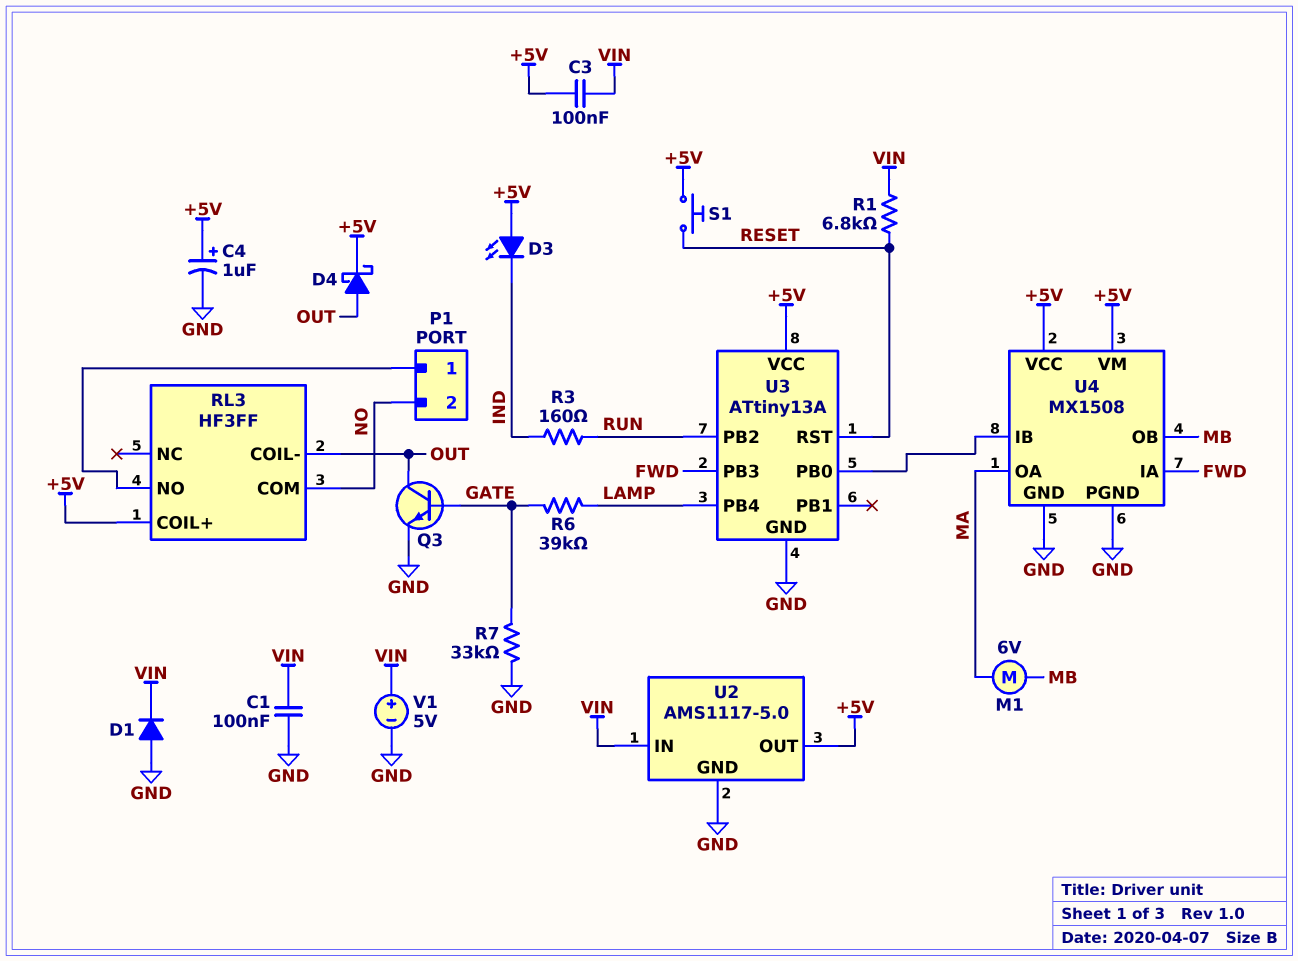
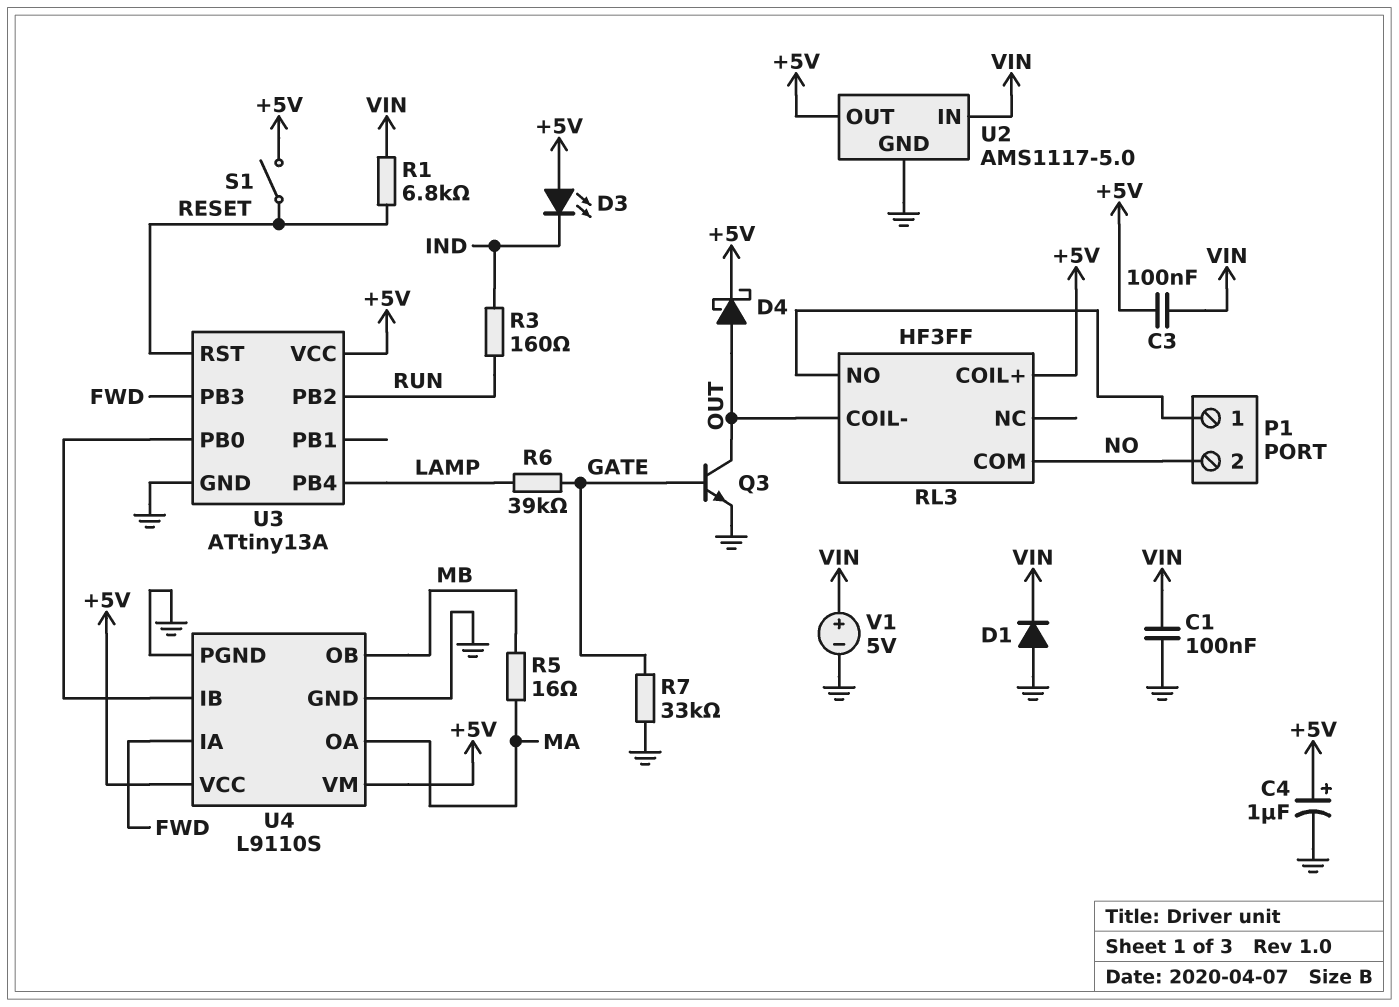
M1: motor 6V (MA, MB) -> none
R5: none -> 16 (MA, MB)
S1: button (+5V, RESET) -> switch (+5V, RESET)
U4: MX1508 -> L9110S

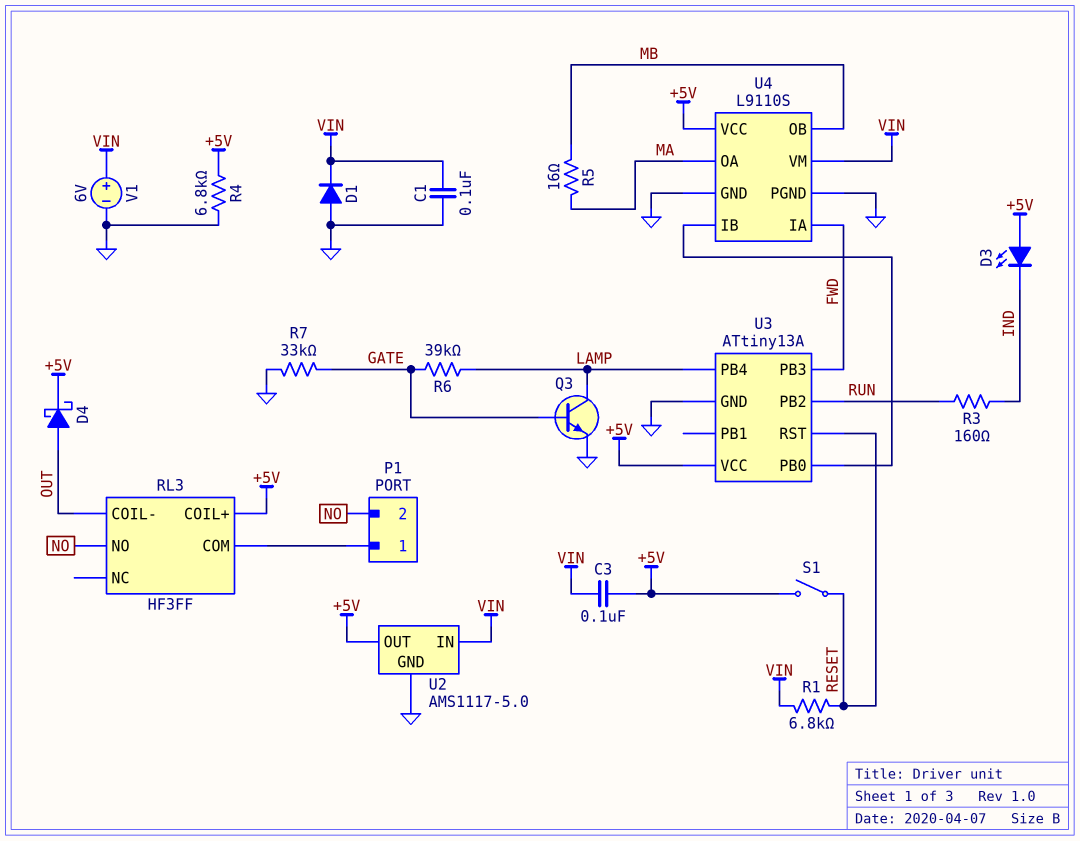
C4: 1uF (plus +5V, minus GND) -> none
Q3: NPN (B GATE, C OUT, E GND) -> NPN (B GATE, C LAMP, E GND)
R4: none -> 6.8k (+5V, GND)
RL3 pin COM: NO -> P1/1
RL3 pin NO: P1/1 -> NO
U4 pin VM: +5V -> VIN
V1: 5V (plus VIN, minus GND) -> 6V (plus VIN, minus GND)

